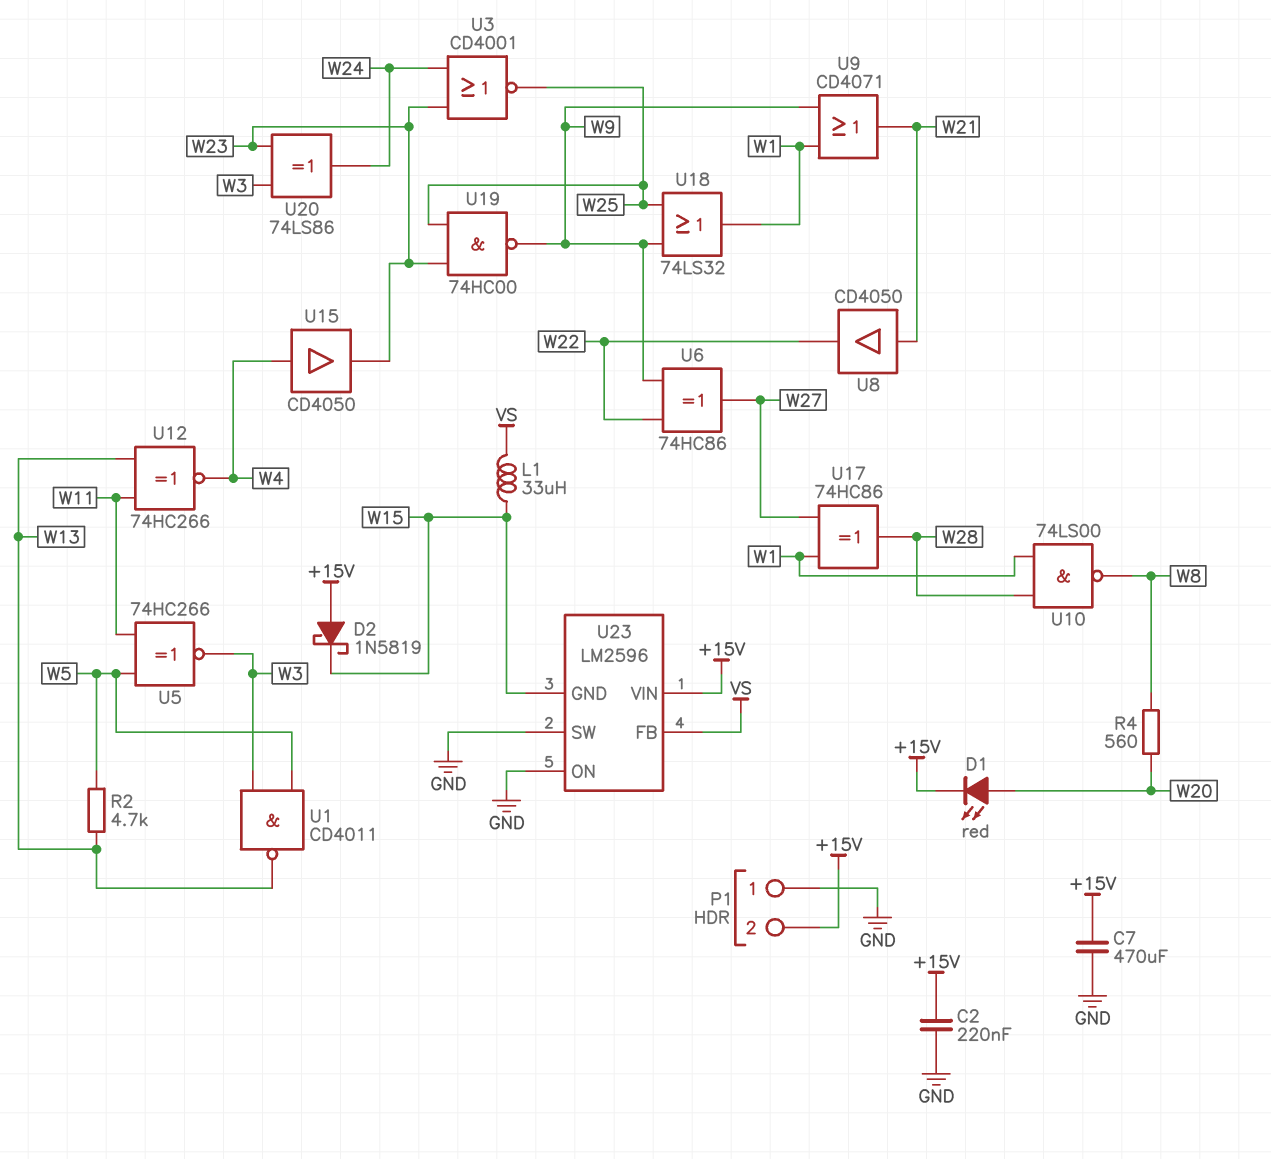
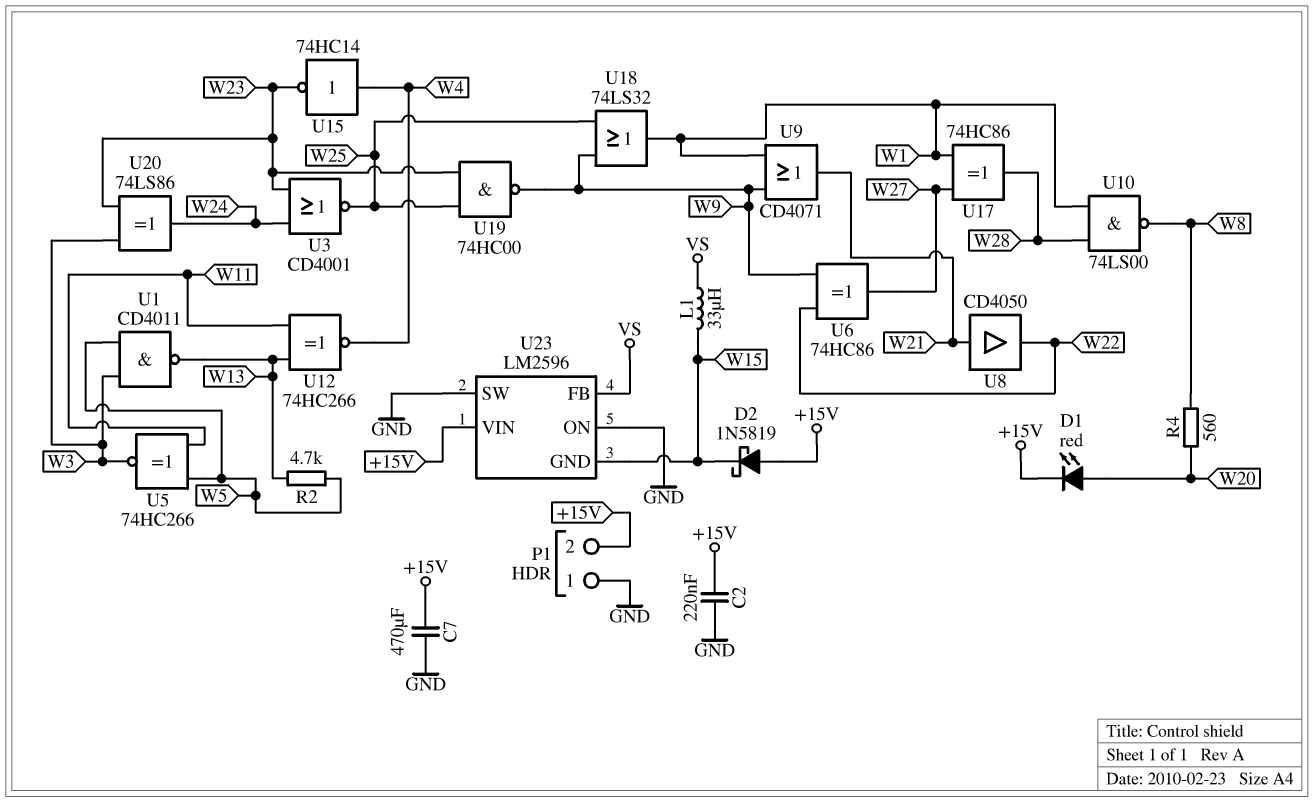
U15: buffer CD4050 (in W4, out W23) -> NOT 74HC14 (in W4, out W23)

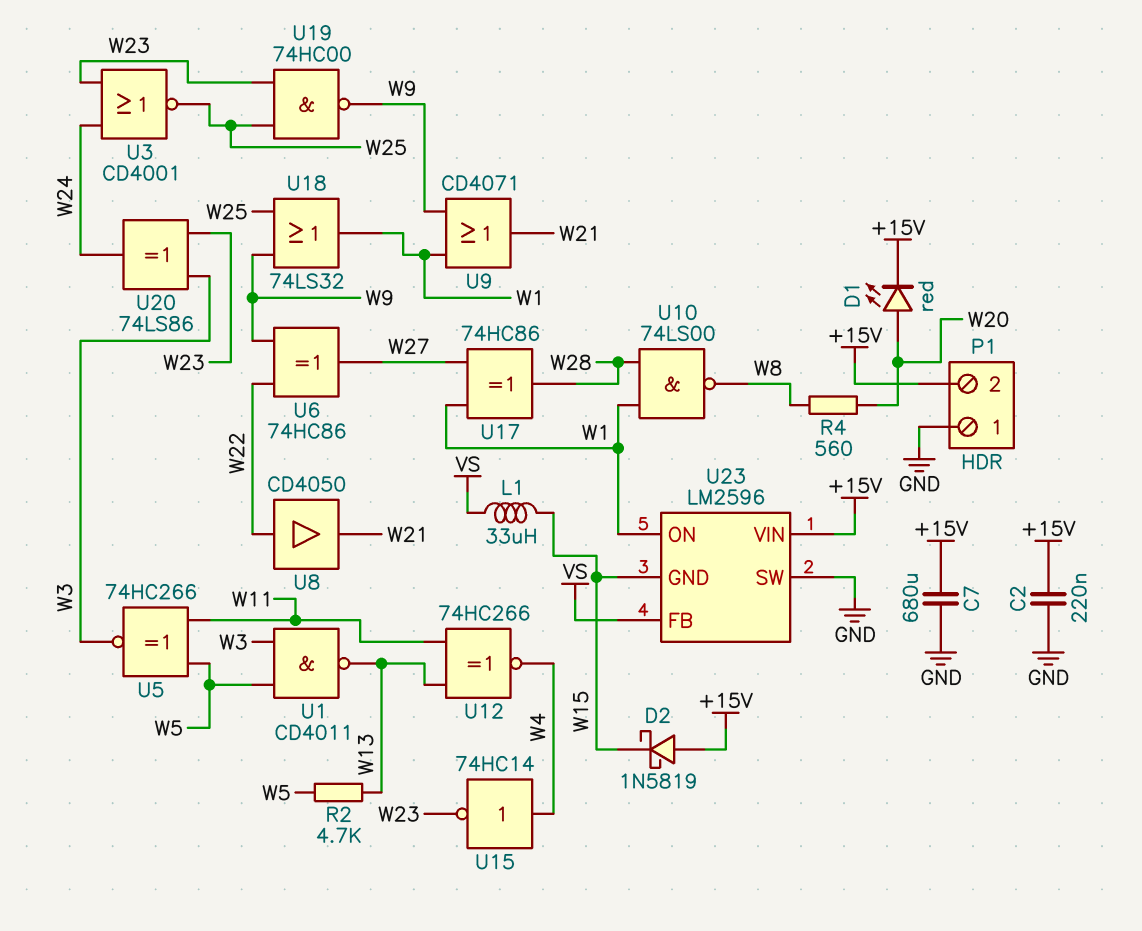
C7: 470uF (+15V, GND) -> 680uF (+15V, GND)
U8: buffer CD4050 (in W21, out W22) -> buffer CD4050 (in W22, out W21)
U23 pin ON: GND -> W1

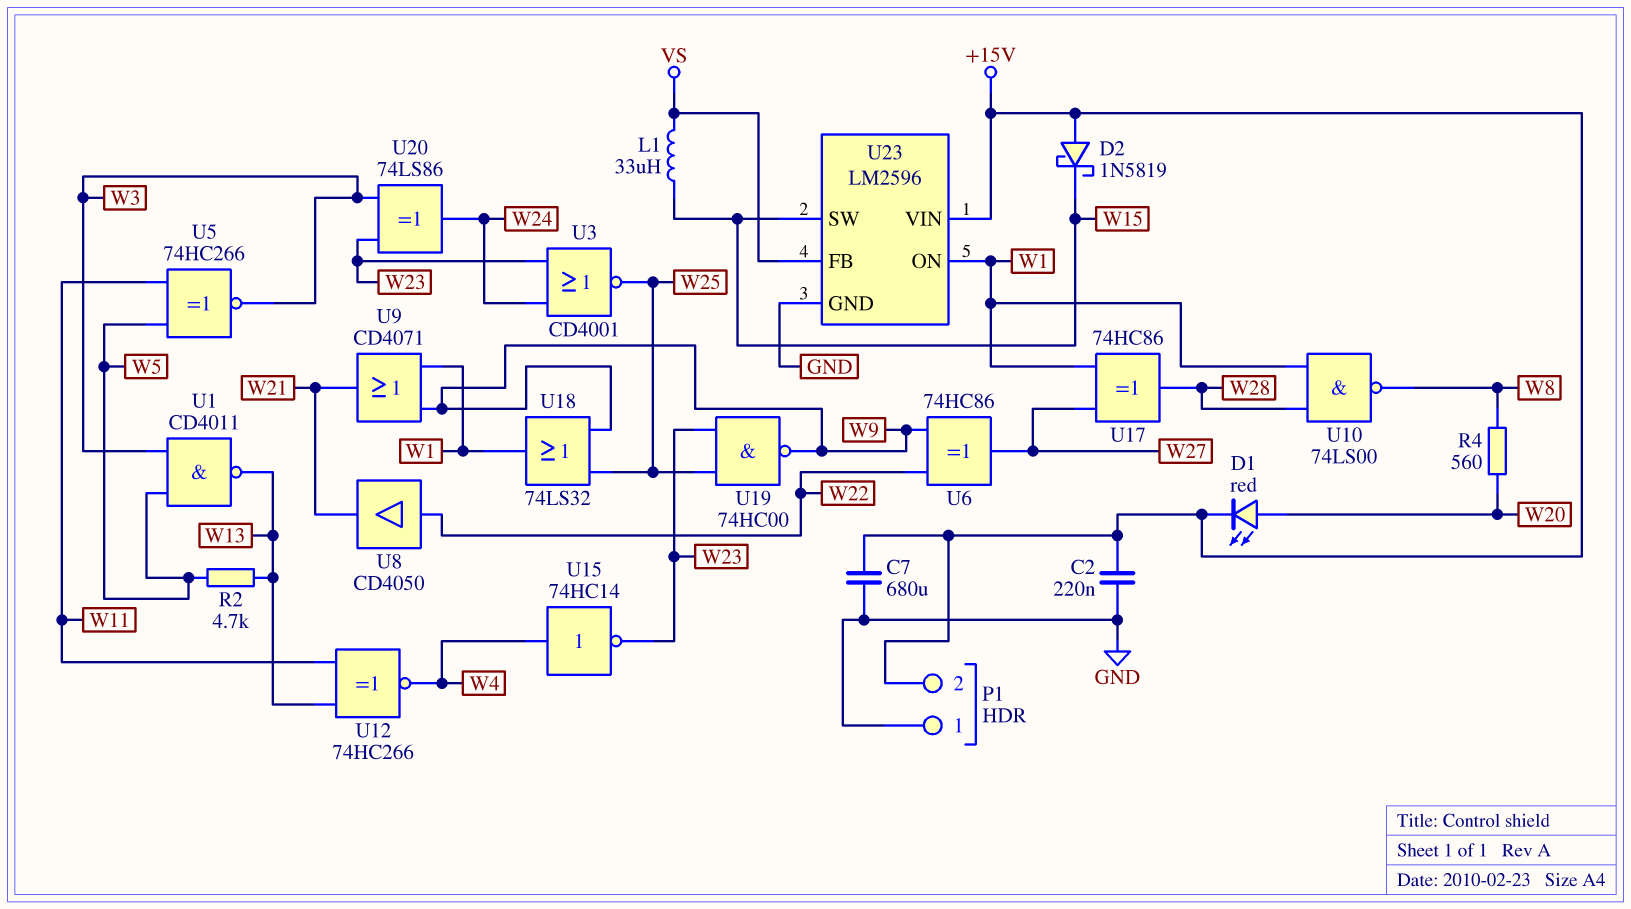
U23 pin GND: W15 -> GND
U23 pin SW: GND -> W15

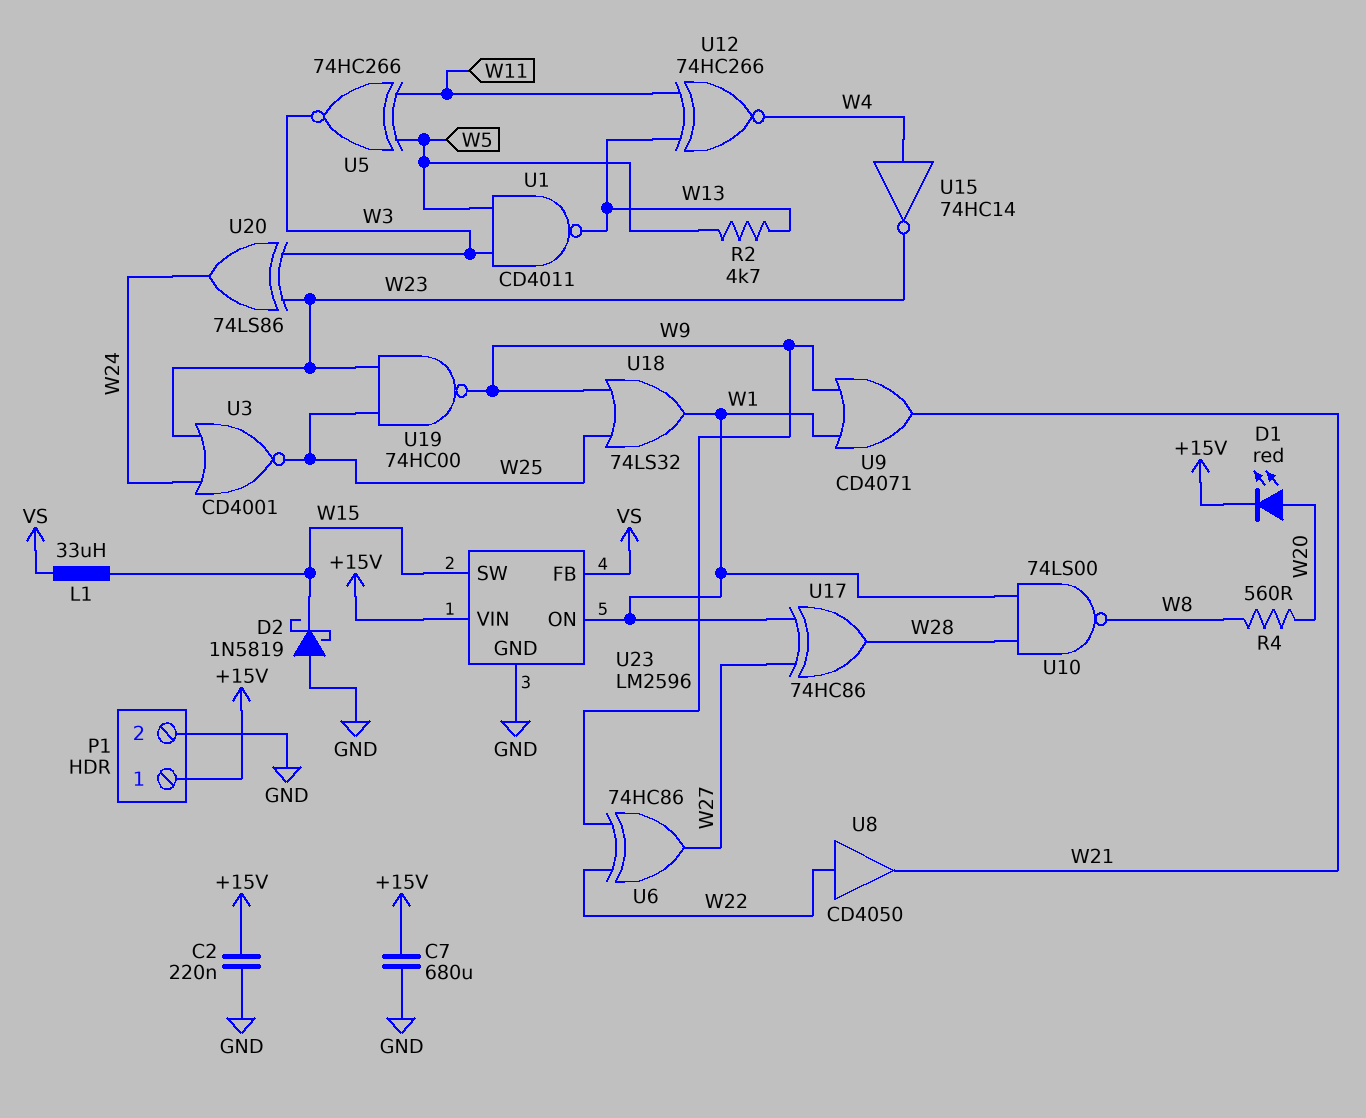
D2: schottky 1N5819 (A +15V, K W15) -> schottky 1N5819 (A GND, K W15)
P1 pin 1: GND -> +15V
P1 pin 2: +15V -> GND

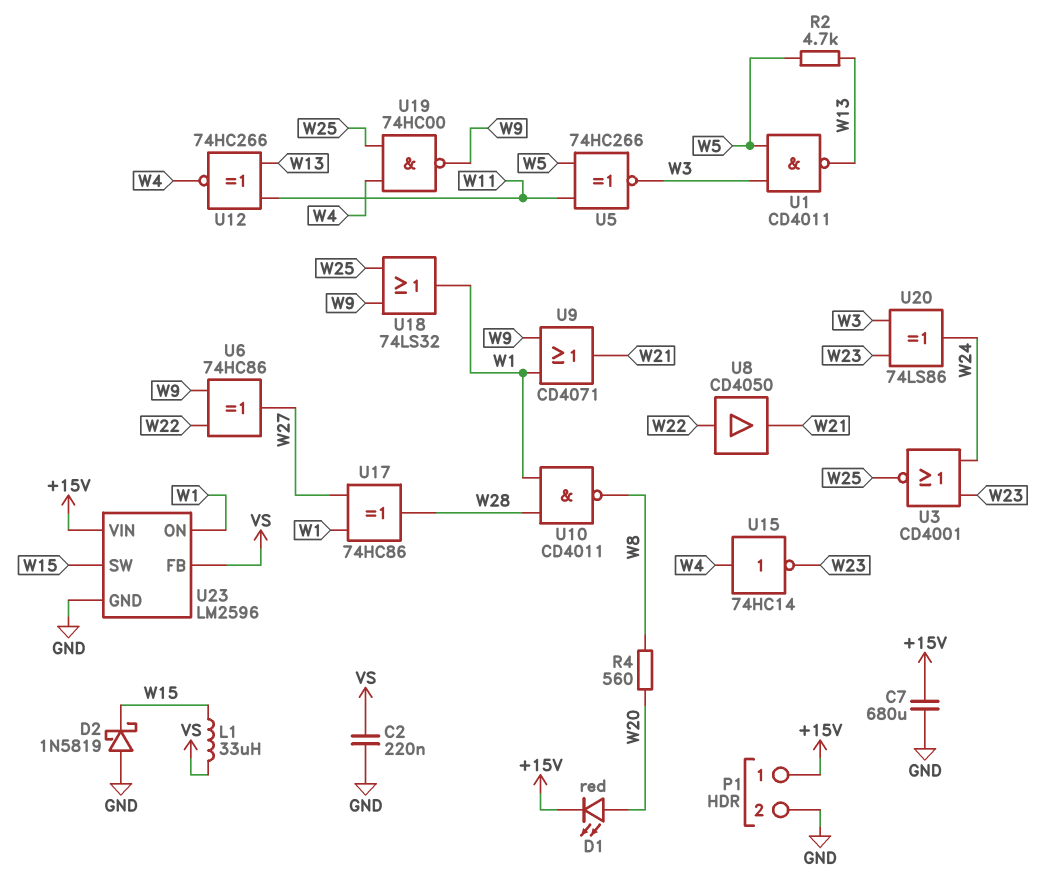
C2: 220nF (+15V, GND) -> 220nF (GND, VS)
U10: NAND 74LS00 (in W1, in W28, out W8) -> NAND CD4011 (in W1, in W28, out W8)
U19: NAND 74HC00 (in W23, in W25, out W9) -> NAND 74HC00 (in W4, in W25, out W9)

